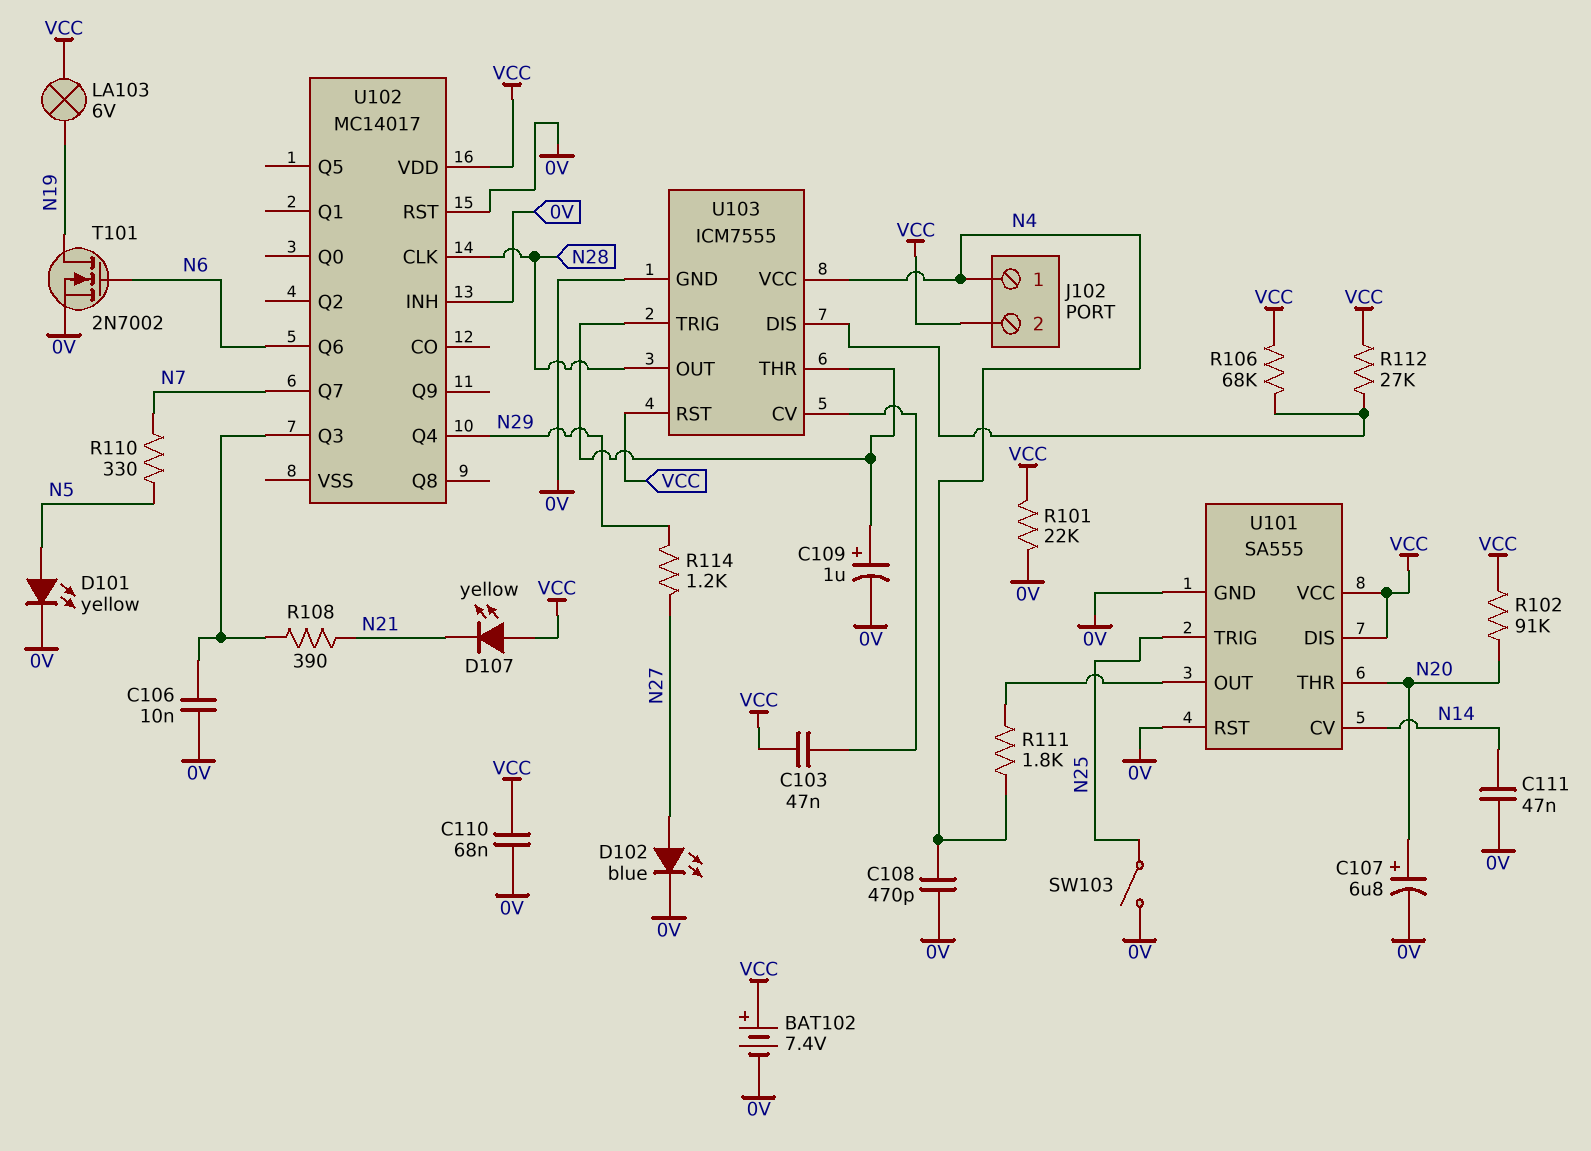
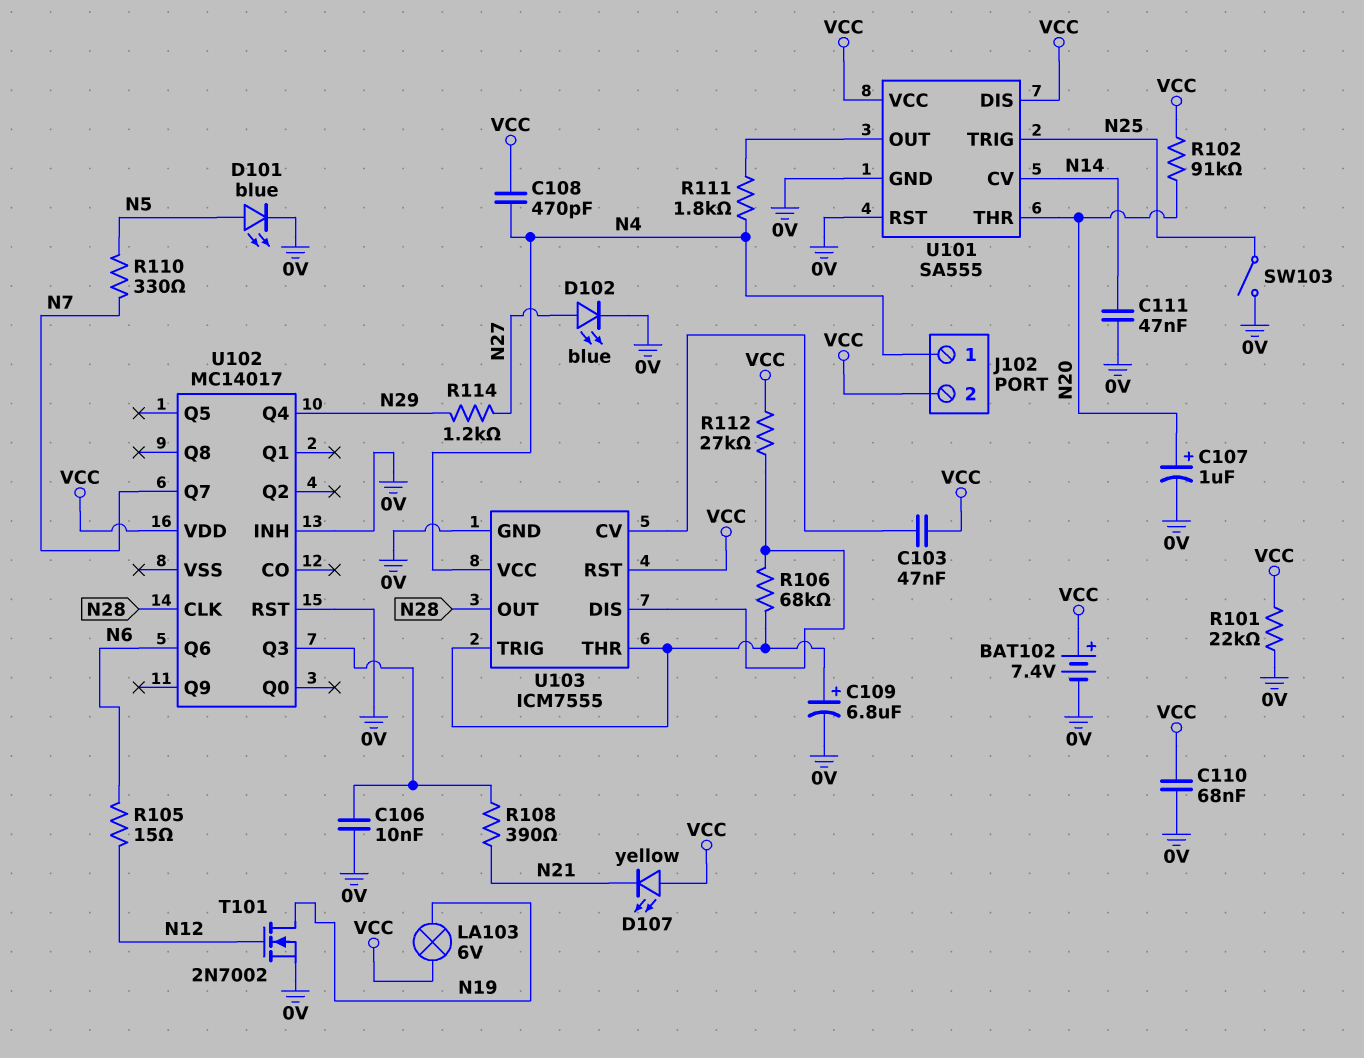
C107: 6.8uF (plus N20, minus 0V) -> 1uF (plus N20, minus 0V)
C108: 470pF (0V, N4) -> 470pF (N4, VCC)
C109: 1uF (plus U103/THR, minus 0V) -> 6.8uF (plus U103/THR, minus 0V)
D101: LED yellow (A N5, K 0V) -> LED blue (A N5, K 0V)
R105: none -> 15 (N6, N12)
R106: 68k (U103/DIS, VCC) -> 68k (U103/DIS, U103/THR)
T101: NMOS 2N7002 (G N6, D N19, S 0V) -> NMOS 2N7002 (G N12, D N19, S 0V)

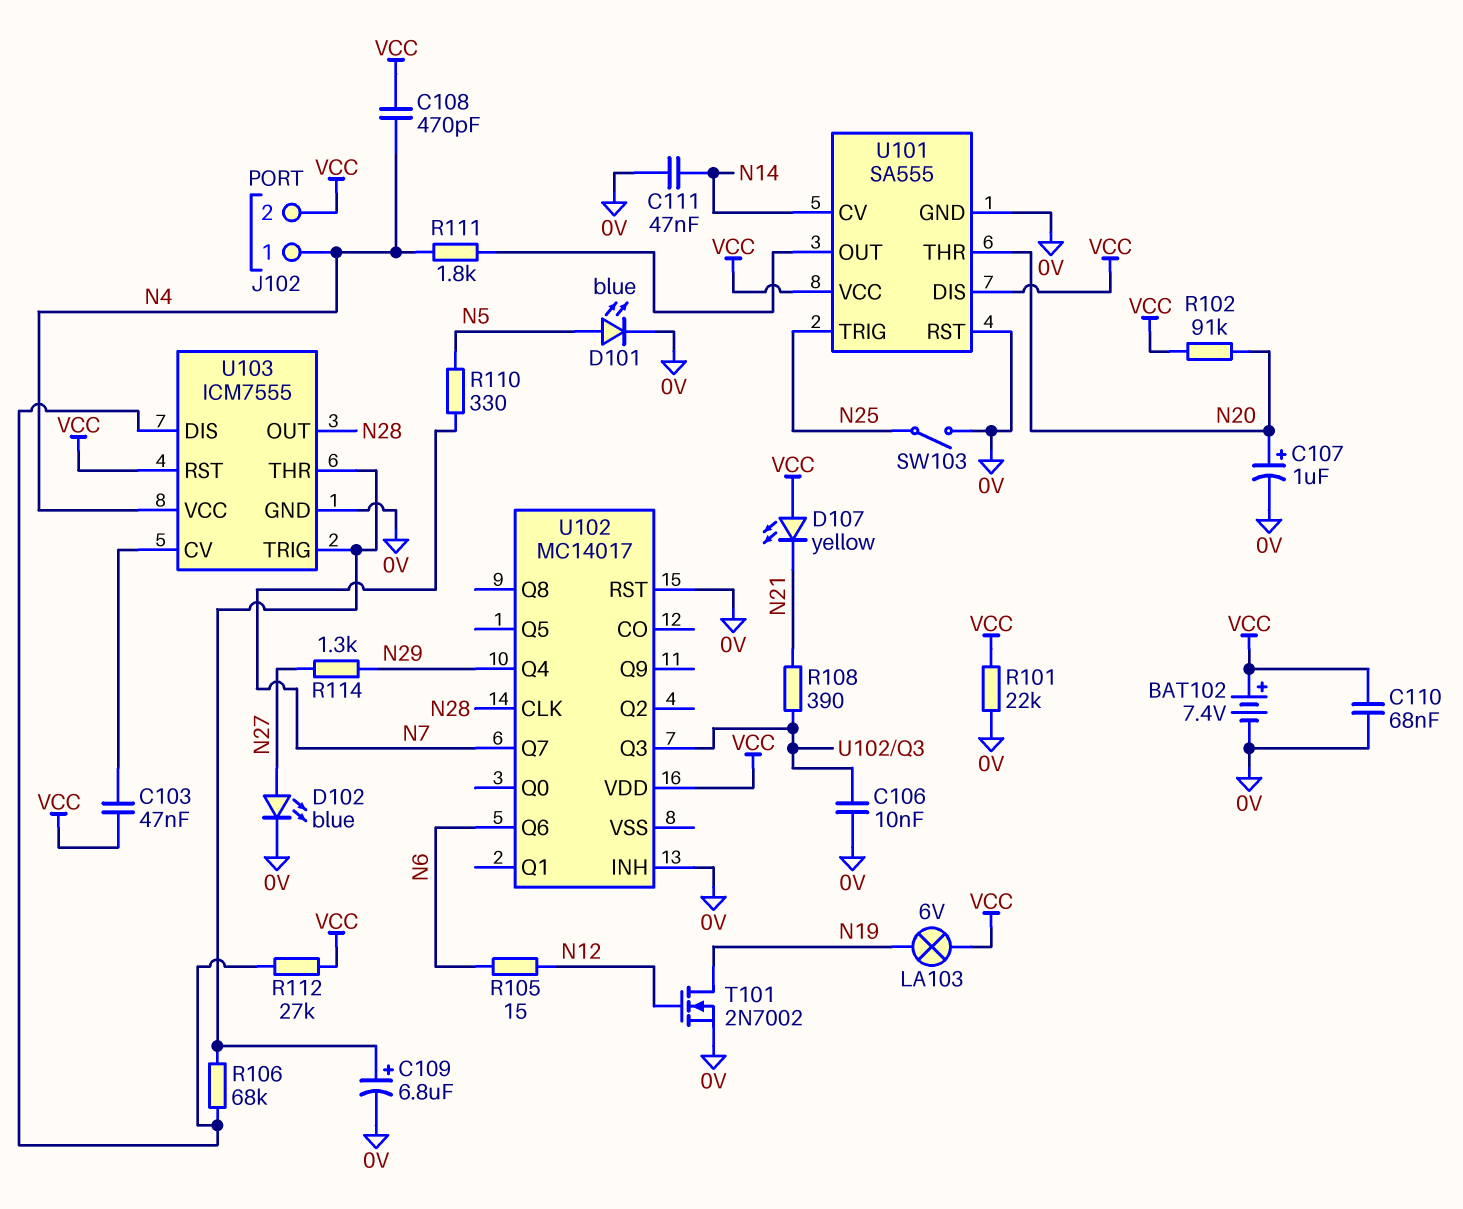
R114: 1.2k (N27, N29) -> 1.3k (N27, N29)

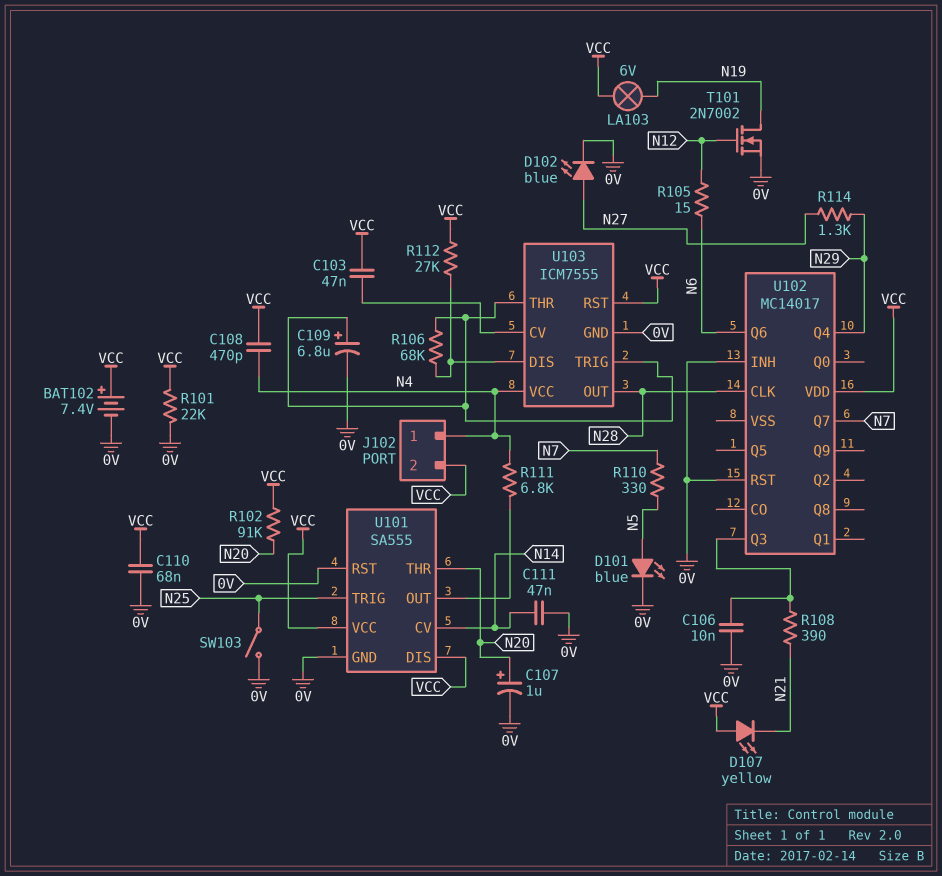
R111: 1.8k (N4, U101/OUT) -> 6.8k (N4, U101/OUT)

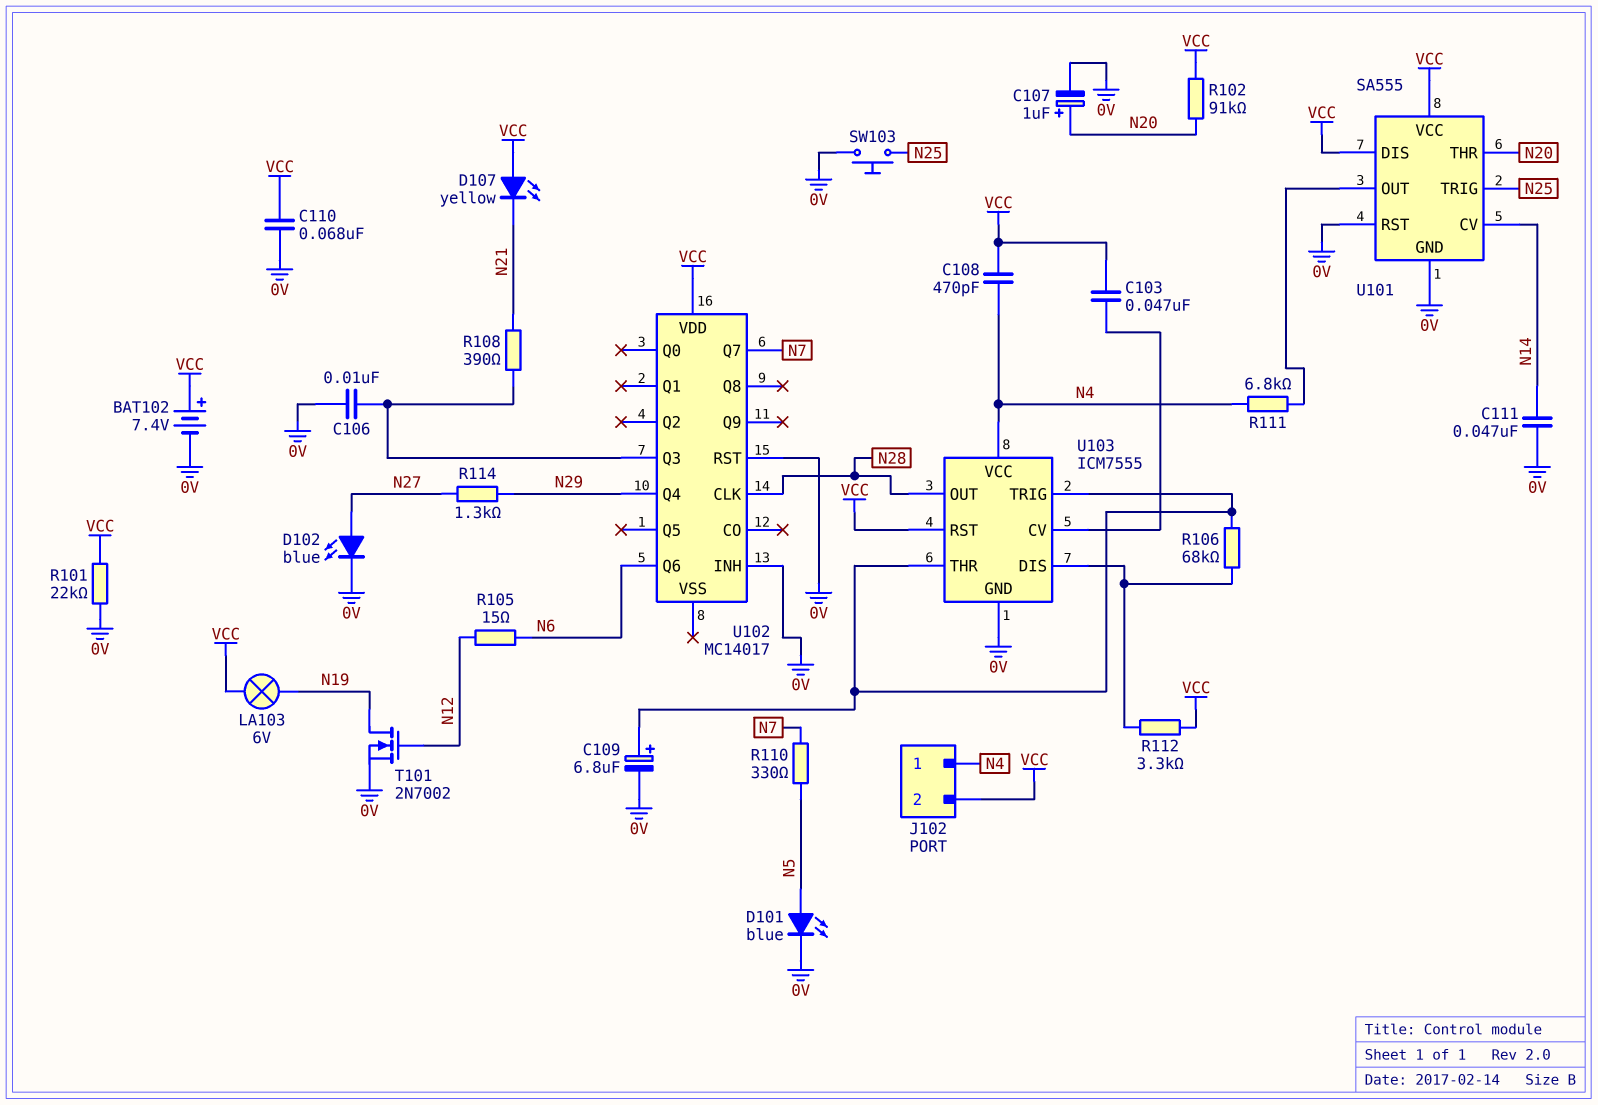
R112: 27k (U103/DIS, VCC) -> 3.3k (U103/DIS, VCC)
SW103: switch (0V, N25) -> button (0V, N25)

